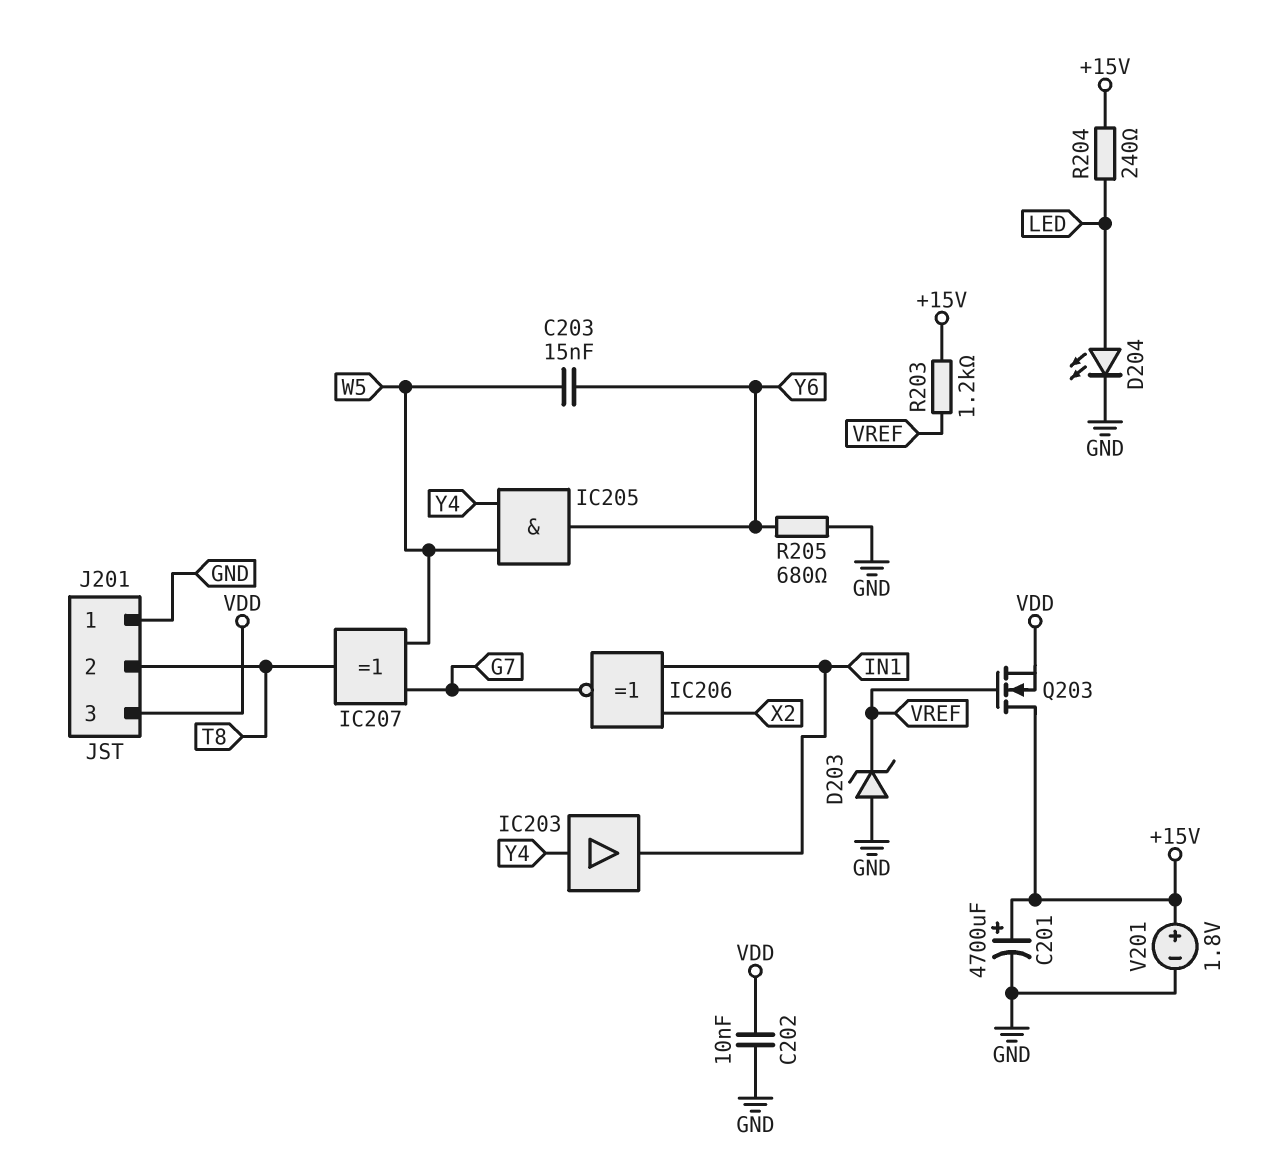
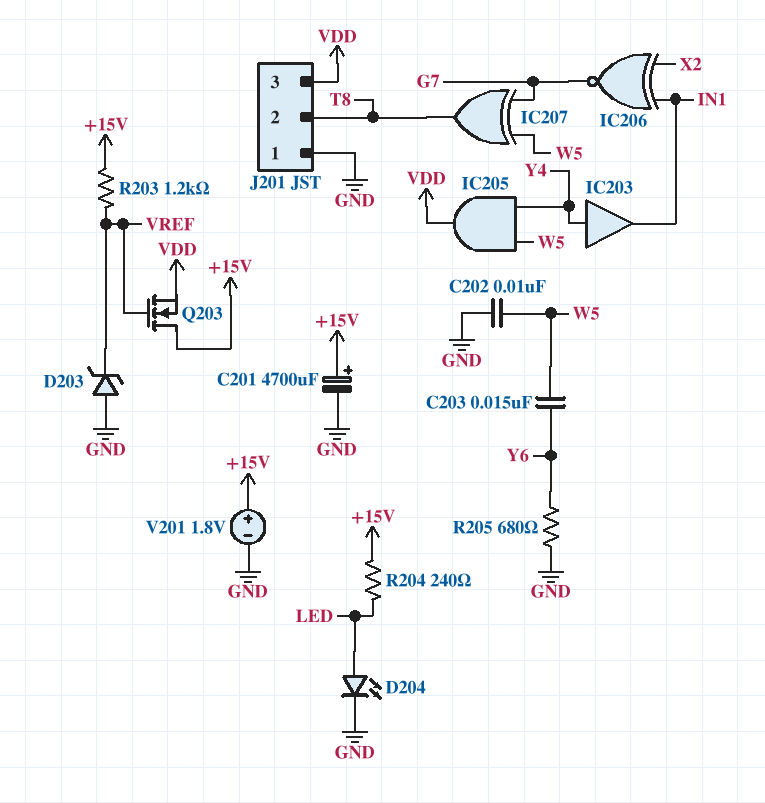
C202: 10nF (GND, VDD) -> 10nF (GND, W5)
IC205: AND (in W5, in Y4, out Y6) -> AND (in W5, in Y4, out VDD)

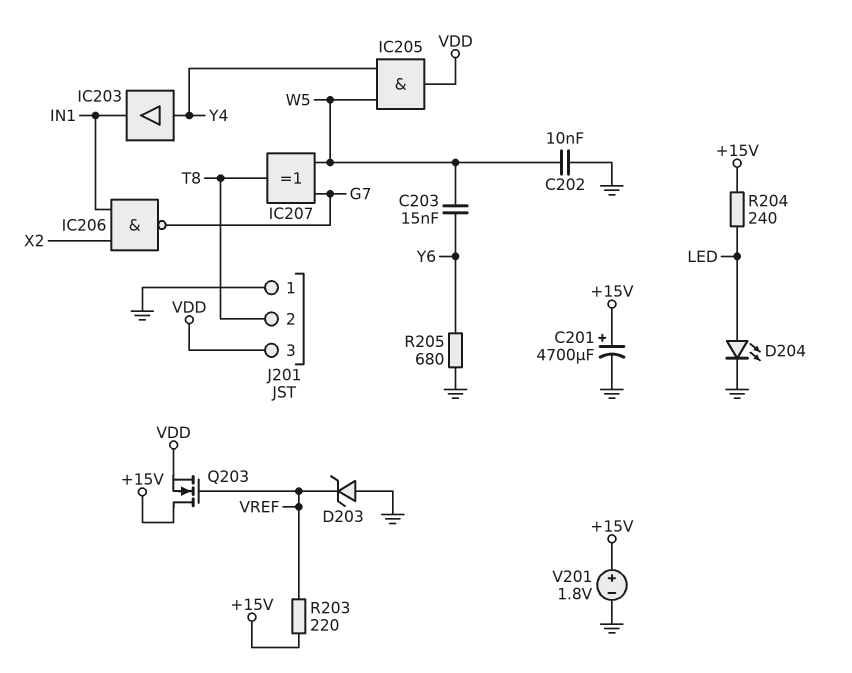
IC206: XNOR (in IN1, in X2, out G7) -> NAND (in IN1, in X2, out G7)
R203: 1.2k (+15V, VREF) -> 220 (+15V, VREF)

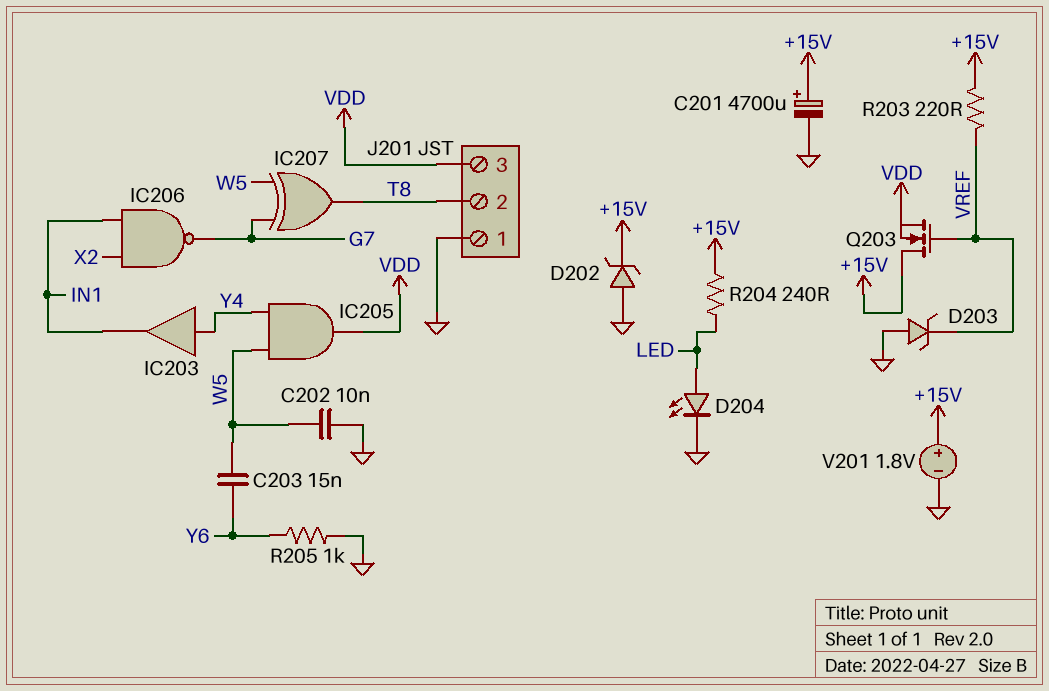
D202: none -> zener (A GND, K +15V)
R205: 680 (GND, Y6) -> 1k (GND, Y6)

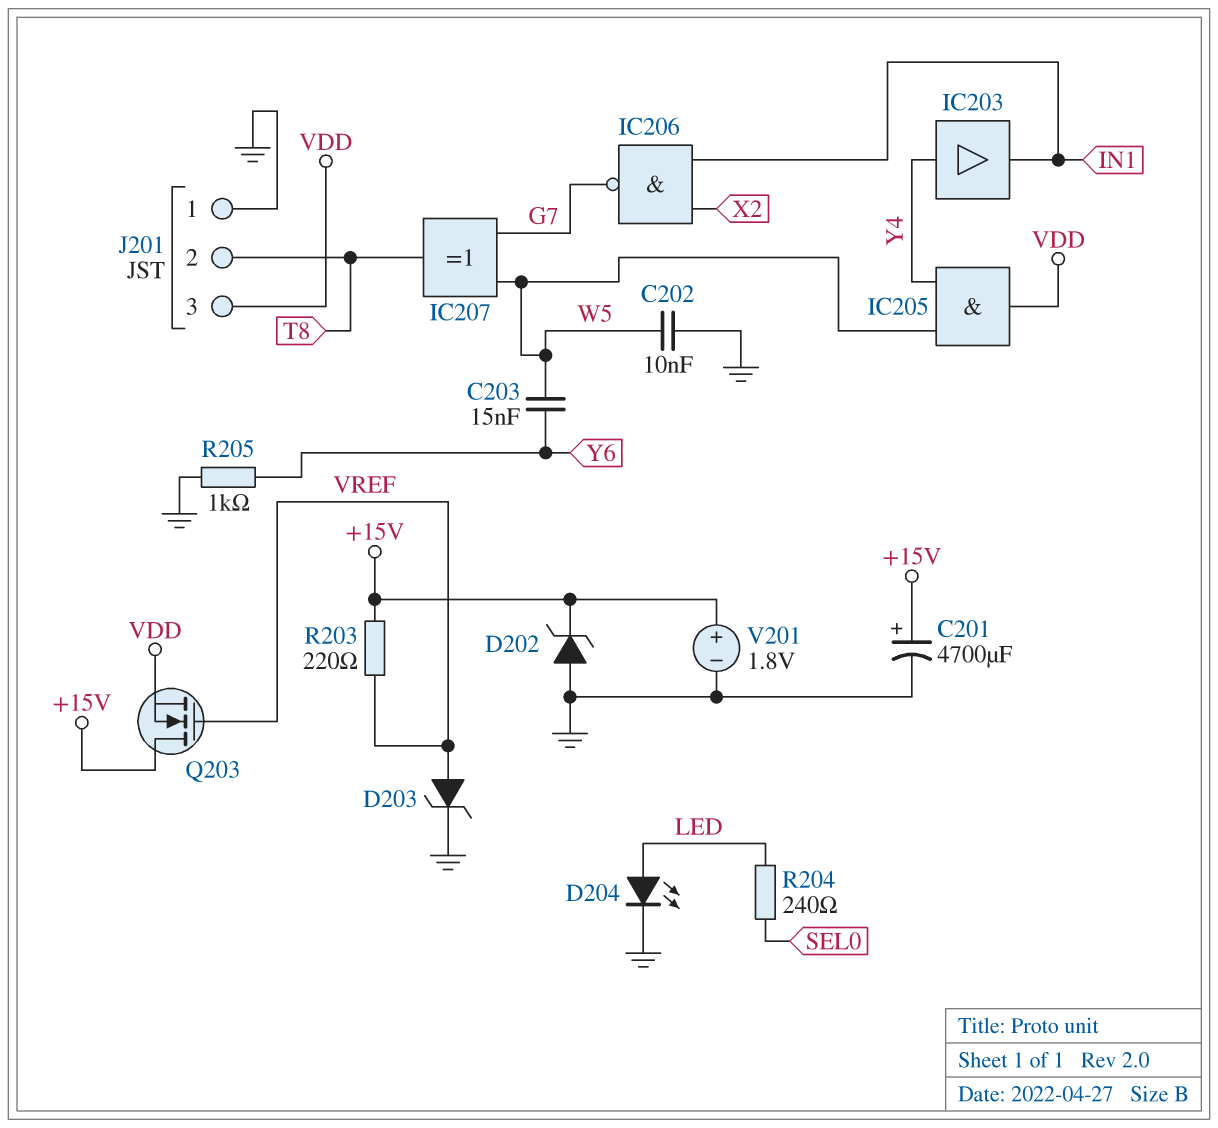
D203: zener (A GND, K VREF) -> zener (A VREF, K GND)
R204: 240 (+15V, LED) -> 240 (LED, SEL0)

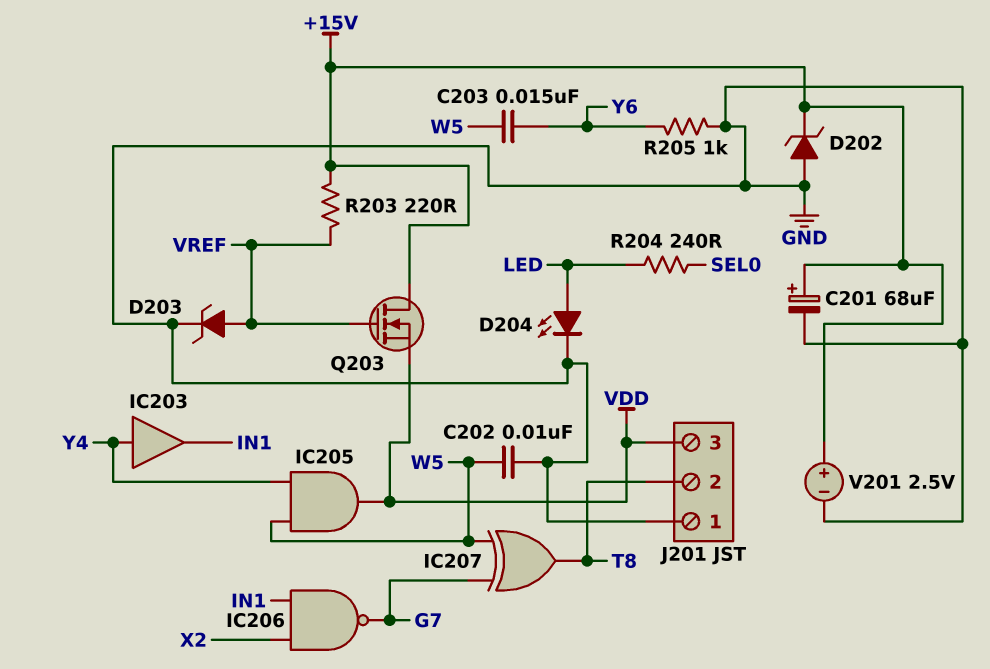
C201: 4700uF (plus +15V, minus GND) -> 68uF (plus +15V, minus GND)
V201: 1.8V (plus +15V, minus GND) -> 2.5V (plus +15V, minus GND)

